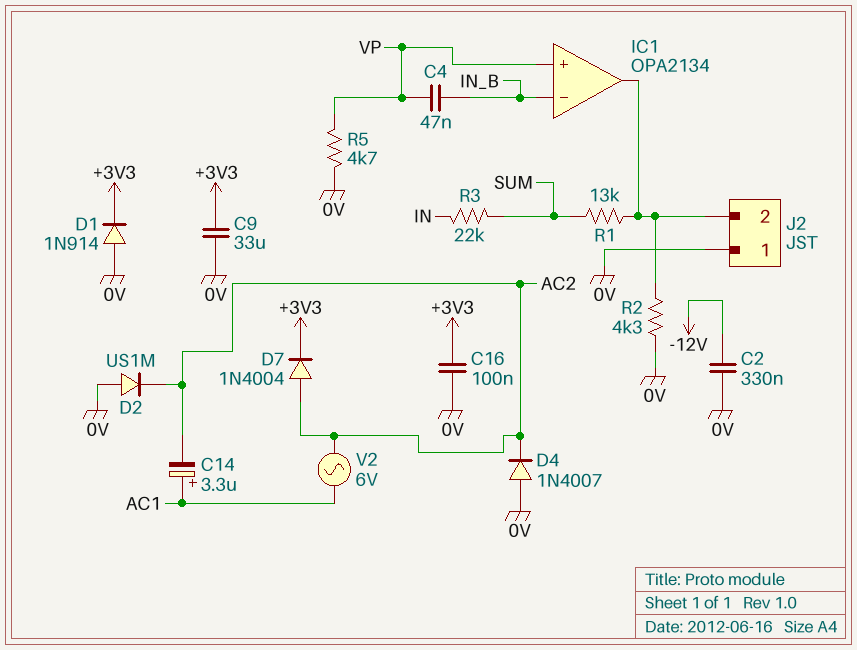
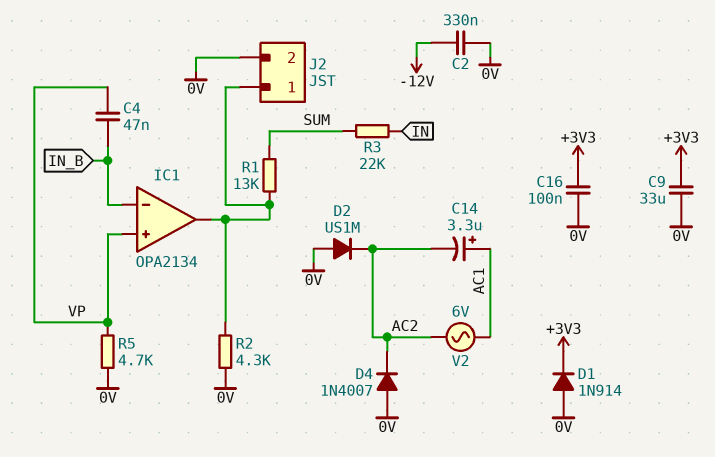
D7: diode 1N4004 (A AC2, K +3V3) -> none
J2 pin 1: 0V -> IC1/out
J2 pin 2: IC1/out -> 0V

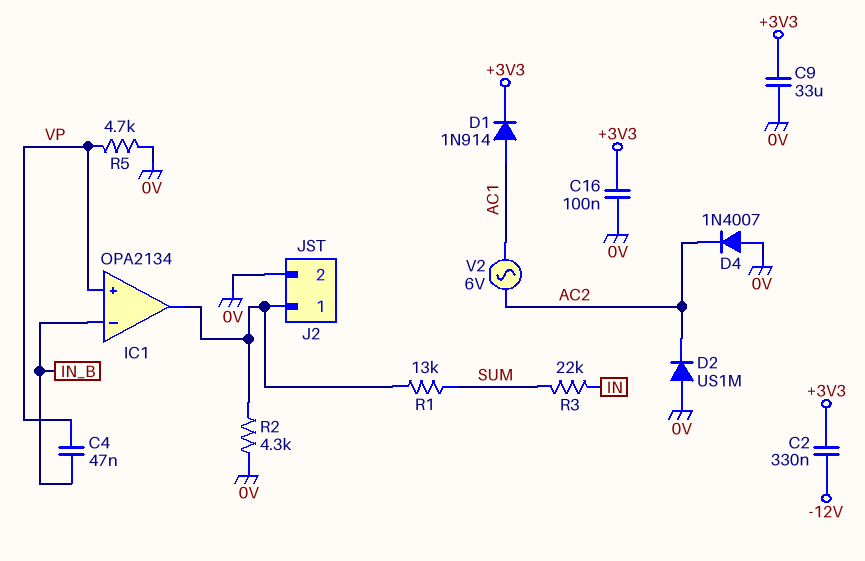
C2: 330nF (-12V, 0V) -> 330nF (+3V3, -12V)
C14: 3.3uF (plus AC1, minus AC2) -> none
D1: diode 1N914 (A 0V, K +3V3) -> diode 1N914 (A AC1, K +3V3)

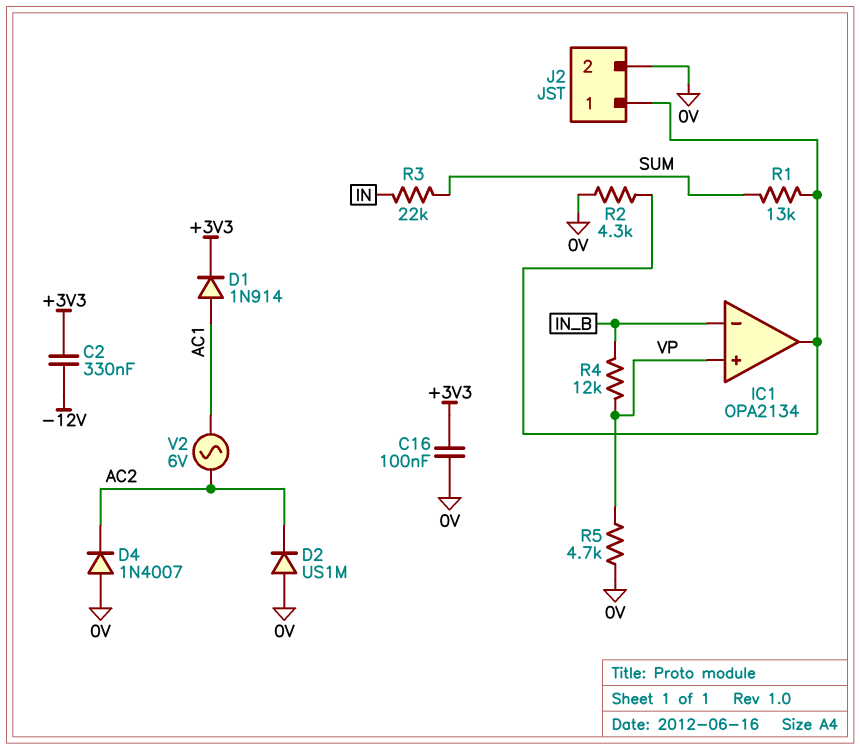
C4: 47nF (IN_B, VP) -> none
C9: 33uF (+3V3, 0V) -> none
R4: none -> 12k (IN_B, VP)

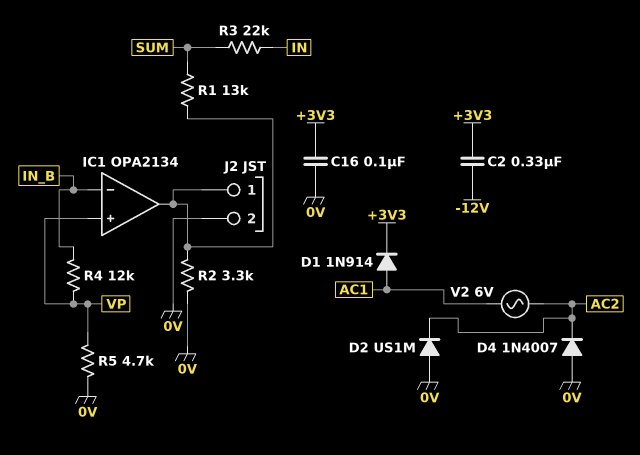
R2: 4.3k (0V, IC1/out) -> 3.3k (0V, IC1/out)

